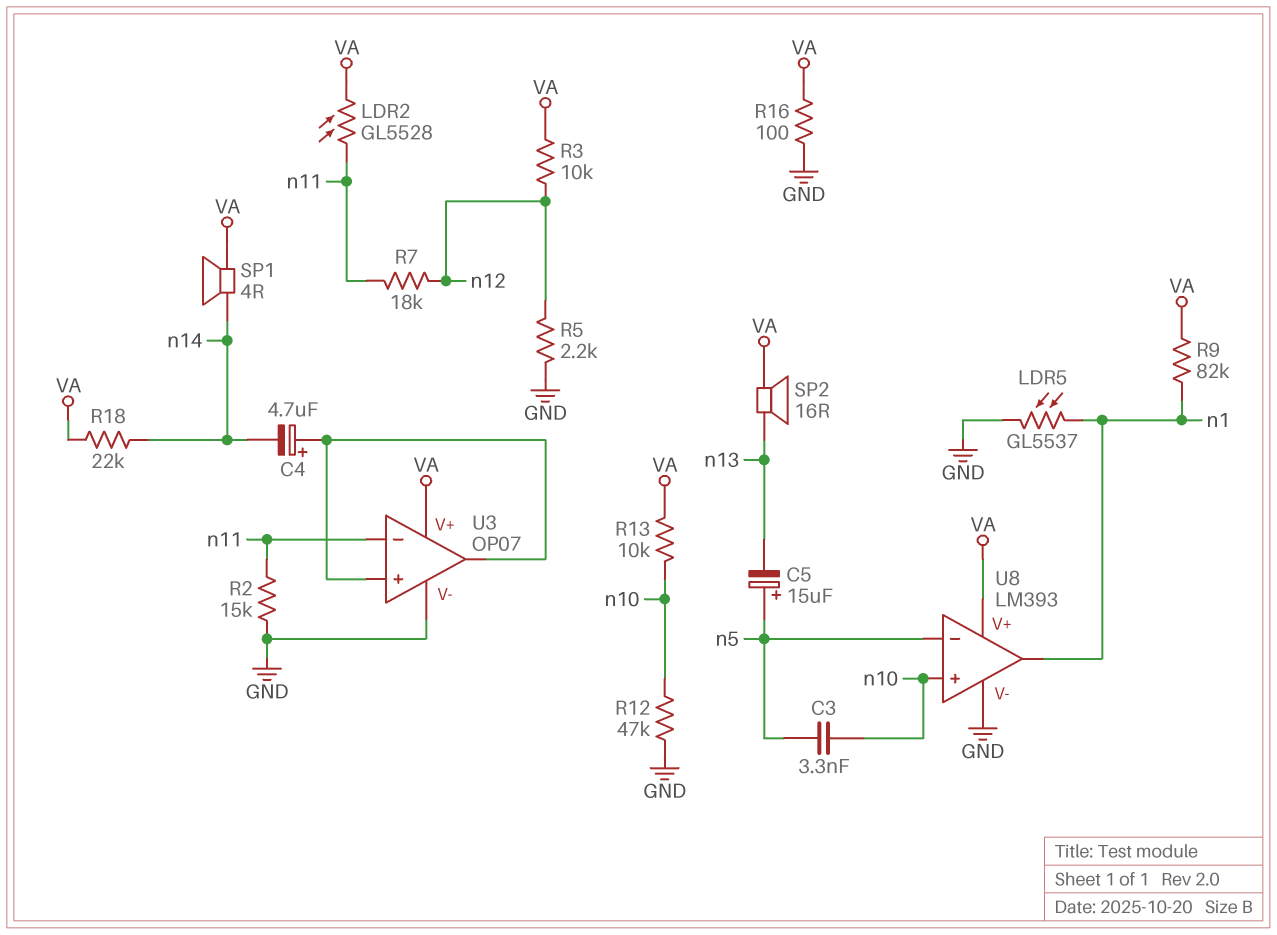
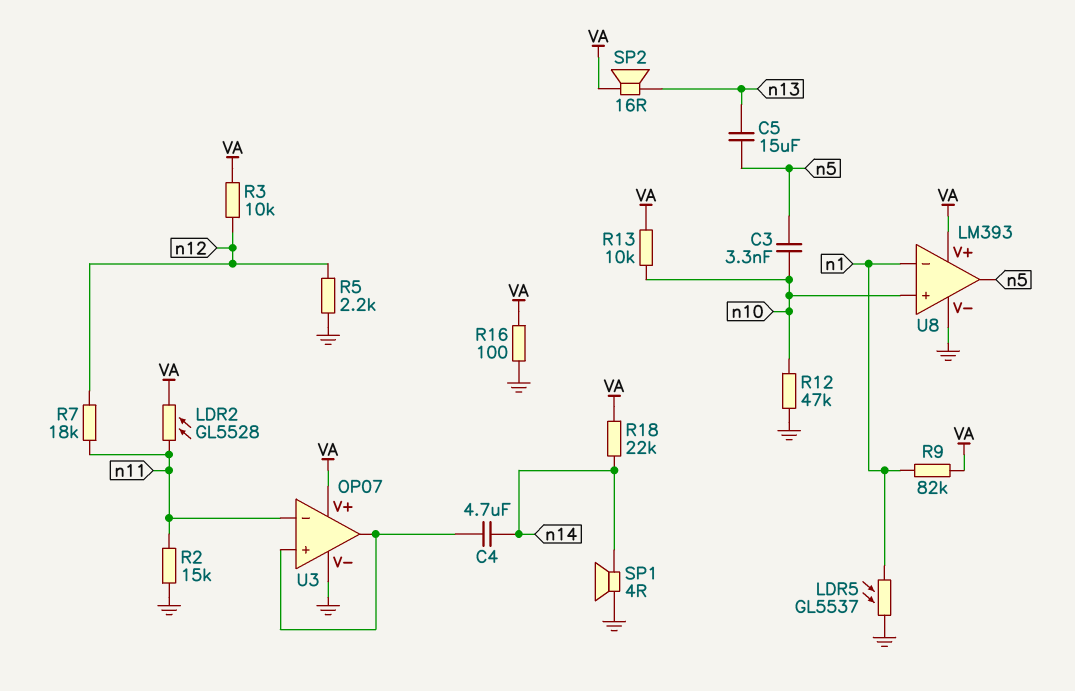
C4: 4.7uF (plus U3/in+, minus n14) -> 4.7uF (U3/in+, n14)
C5: 15uF (plus n5, minus n13) -> 15uF (n5, n13)
SP1: speaker 4R (VA, n14) -> speaker 4R (GND, n14)
U8 pin in-: n5 -> n1
U8 pin out: n1 -> n5

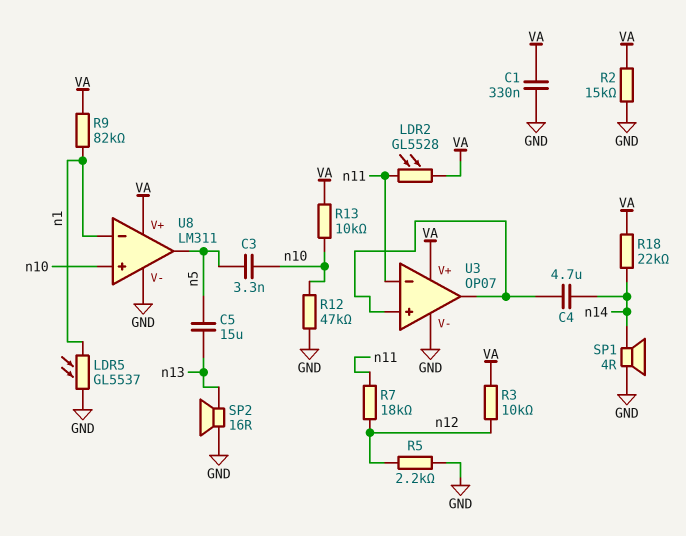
C1: none -> 330nF (GND, VA)
R2: 15k (GND, n11) -> 15k (GND, VA)
R16: 100 (GND, VA) -> none
SP2: speaker 16R (VA, n13) -> speaker 16R (GND, n13)
U8: LM393 -> LM311

